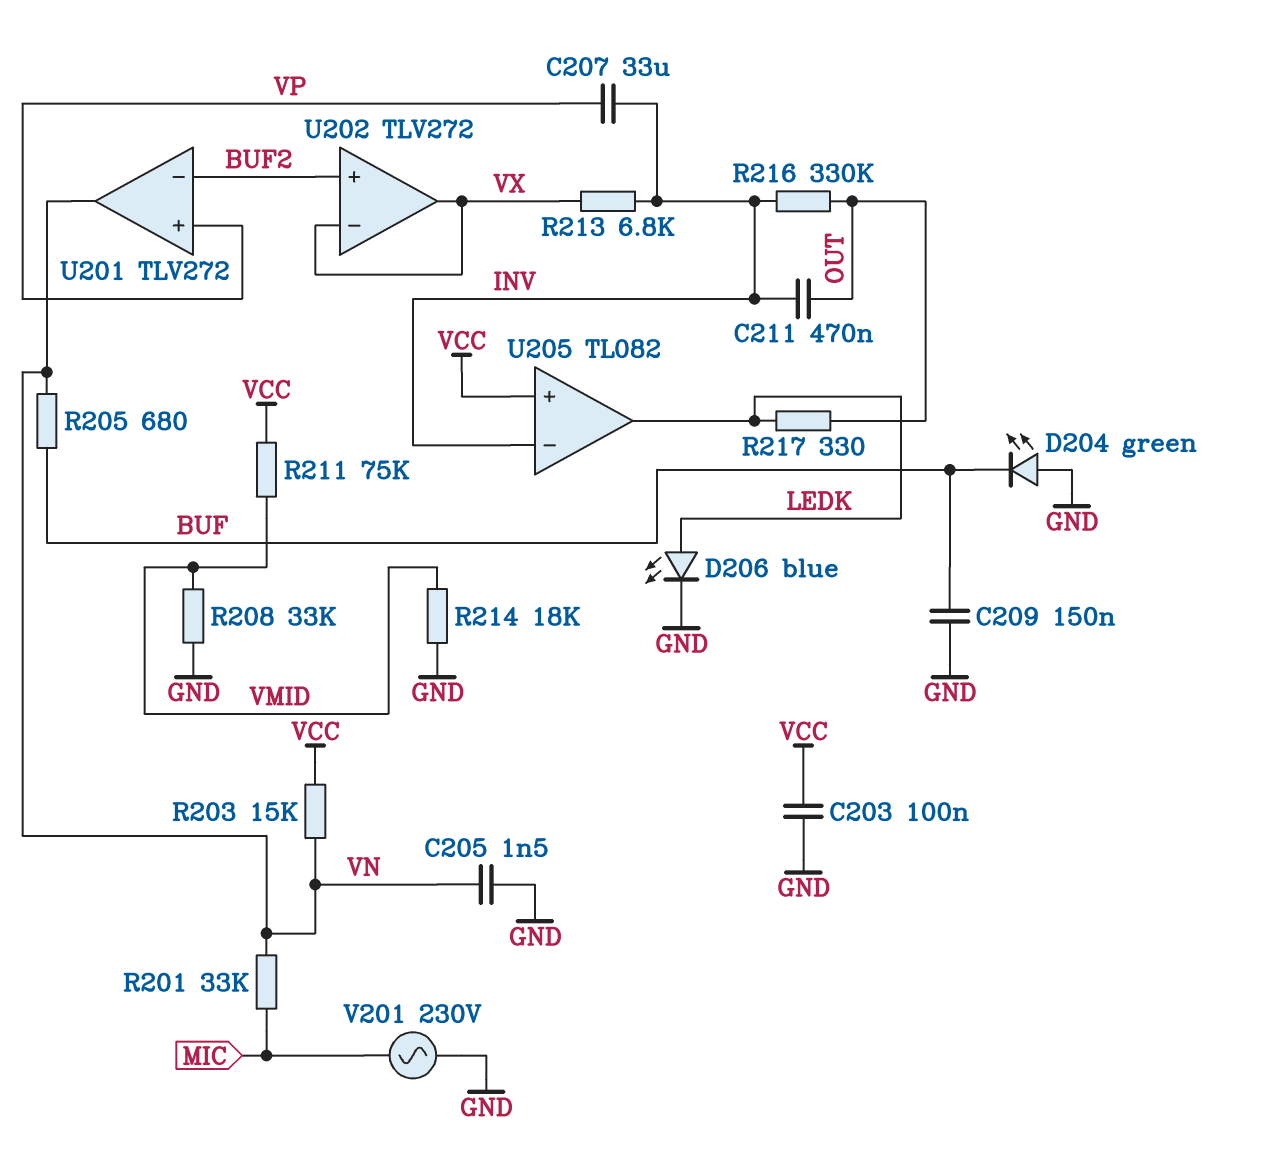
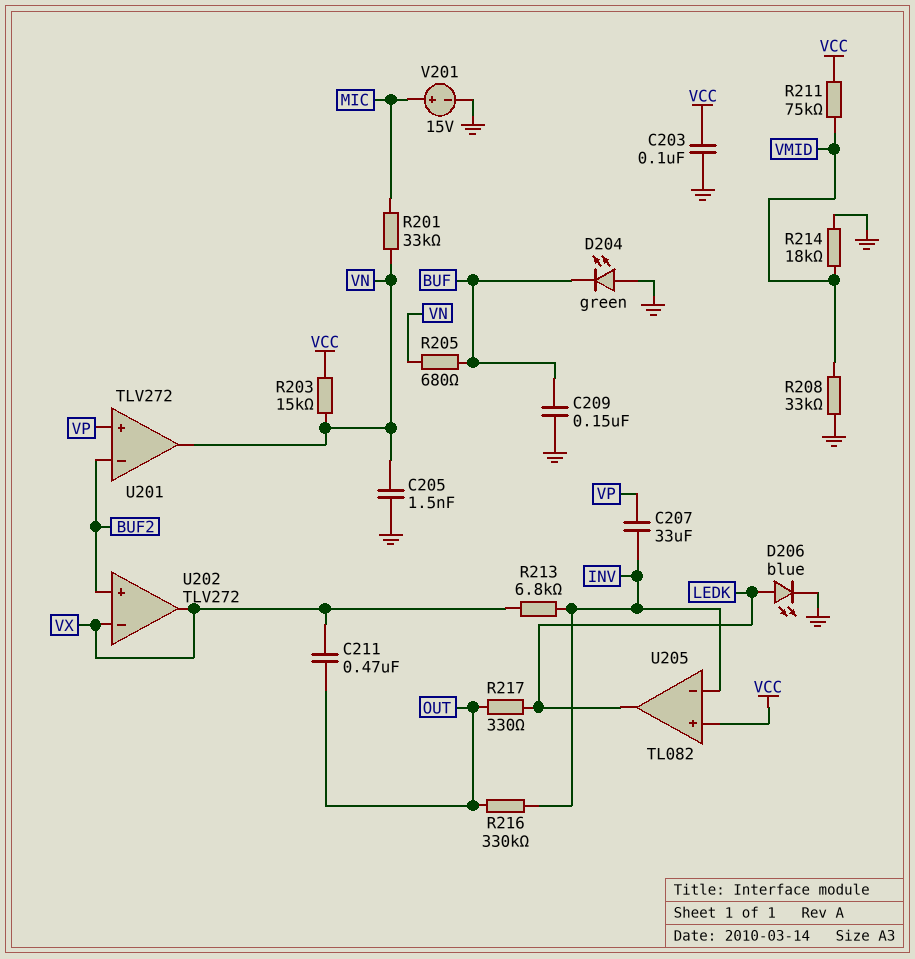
C211: 470nF (INV, OUT) -> 470nF (OUT, VX)
V201: AC 230V (GND, MIC) -> 15V (plus MIC, minus GND)

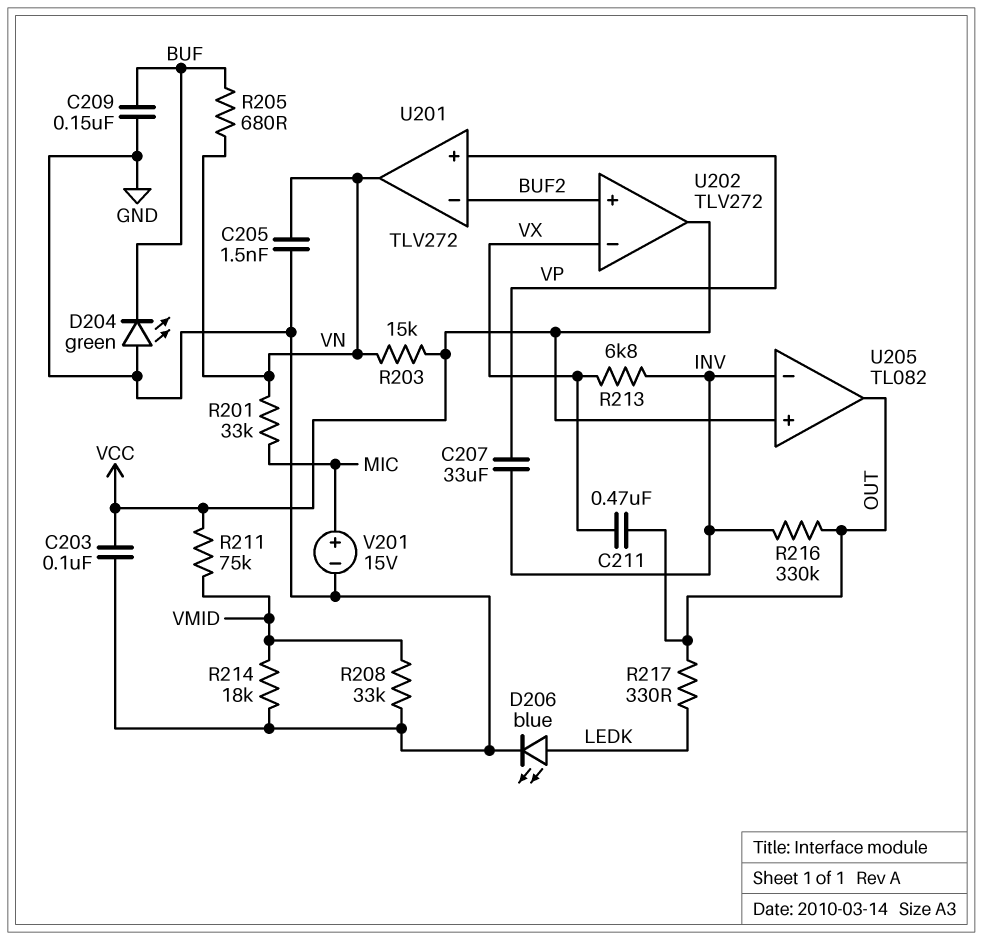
U202 pin out: VX -> VCC
U205 pin out: LEDK -> OUT

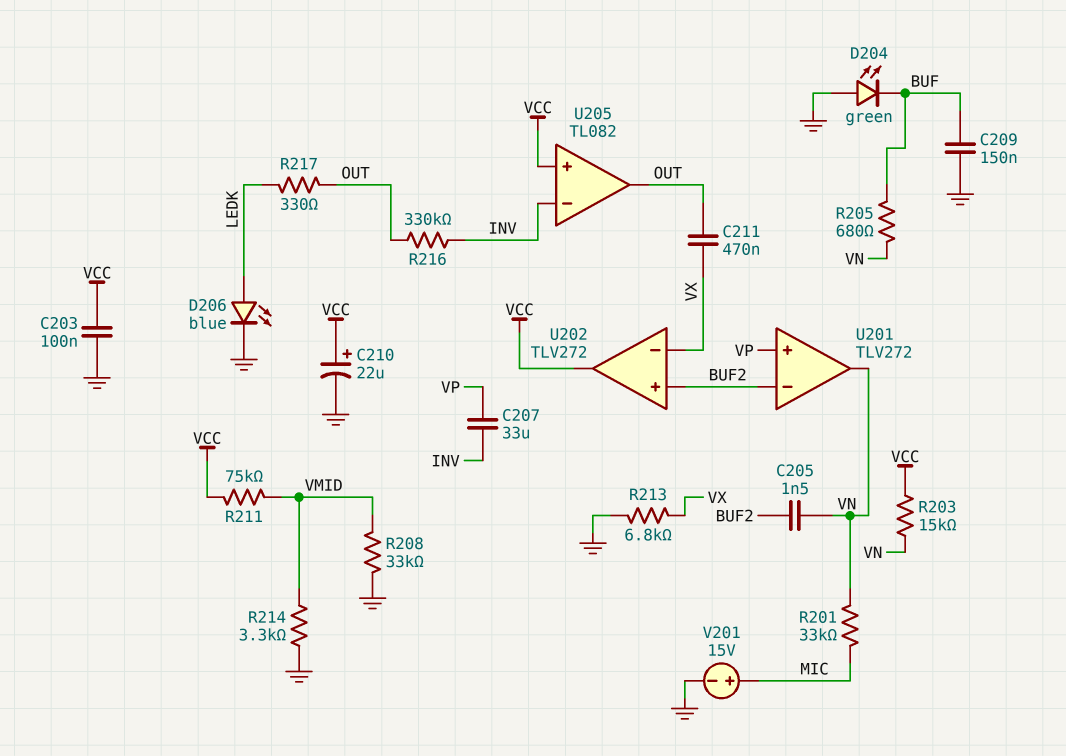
C205: 1.5nF (GND, VN) -> 1.5nF (BUF2, VN)
C210: none -> 22uF (plus VCC, minus GND)
R213: 6.8k (INV, VX) -> 6.8k (GND, VX)
R214: 18k (GND, VMID) -> 3.3k (GND, VMID)

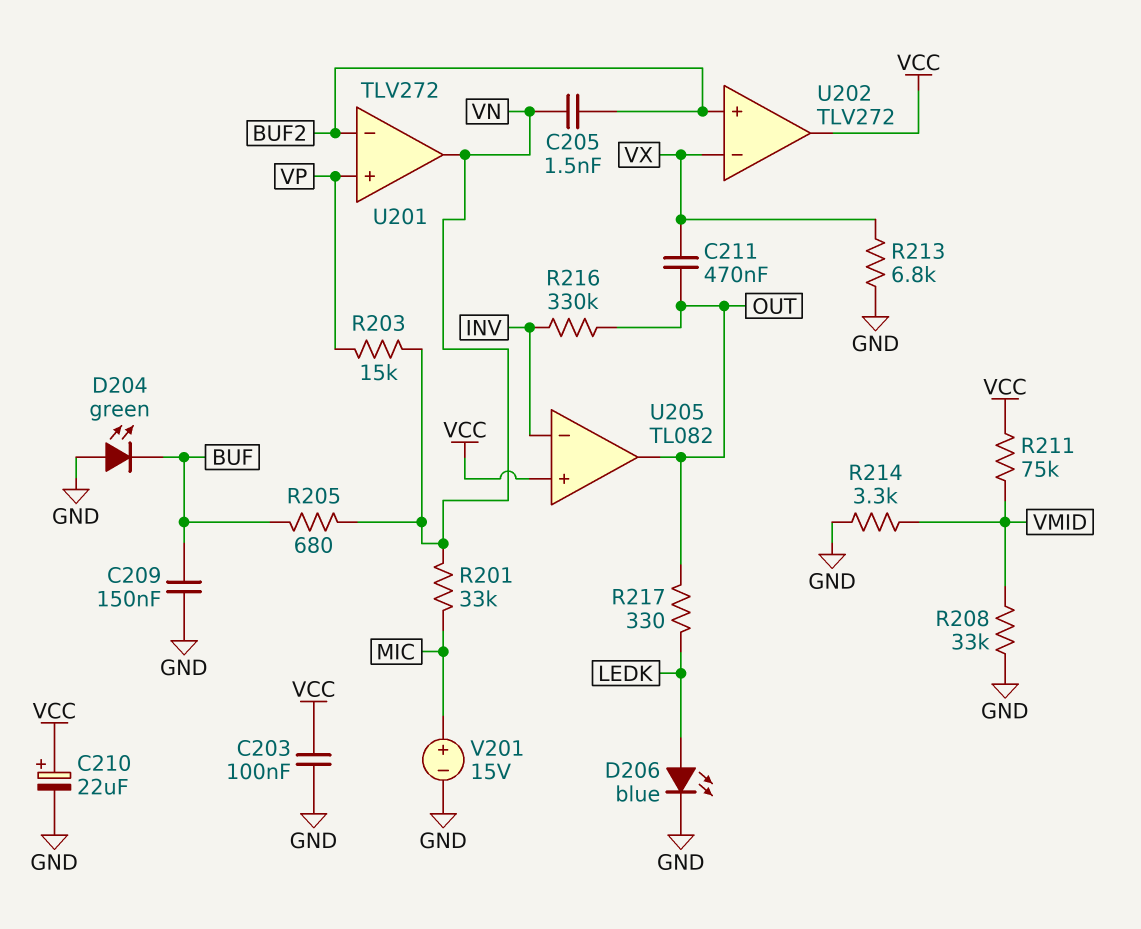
C207: 33uF (INV, VP) -> none
R203: 15k (VCC, VN) -> 15k (VN, VP)

